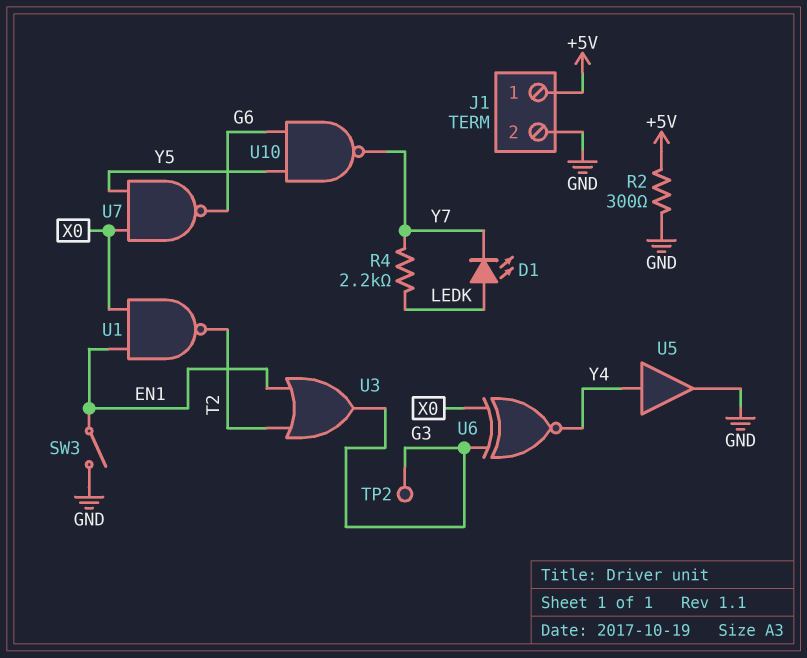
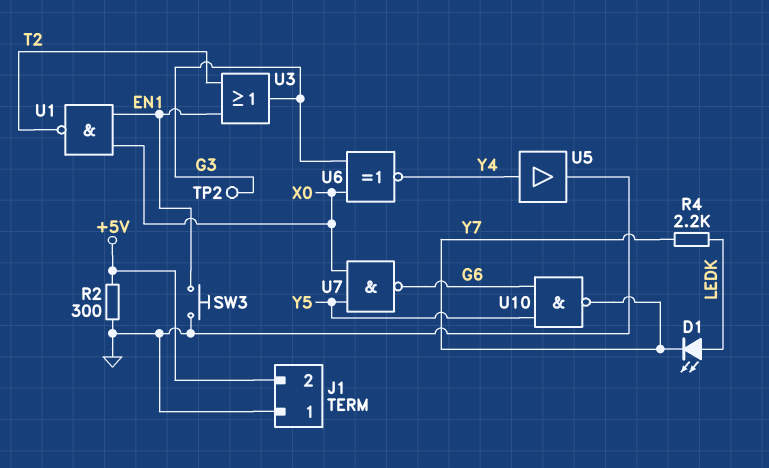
J1 pin 1: +5V -> GND
J1 pin 2: GND -> +5V
SW3: switch (EN1, GND) -> button (EN1, GND)

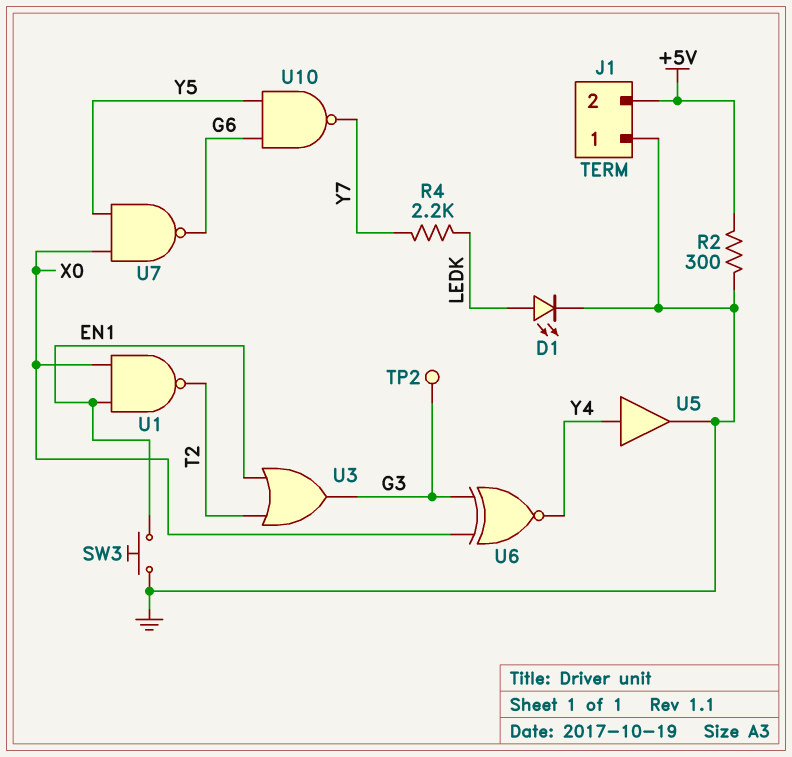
D1: LED (A LEDK, K Y7) -> LED (A LEDK, K GND)

